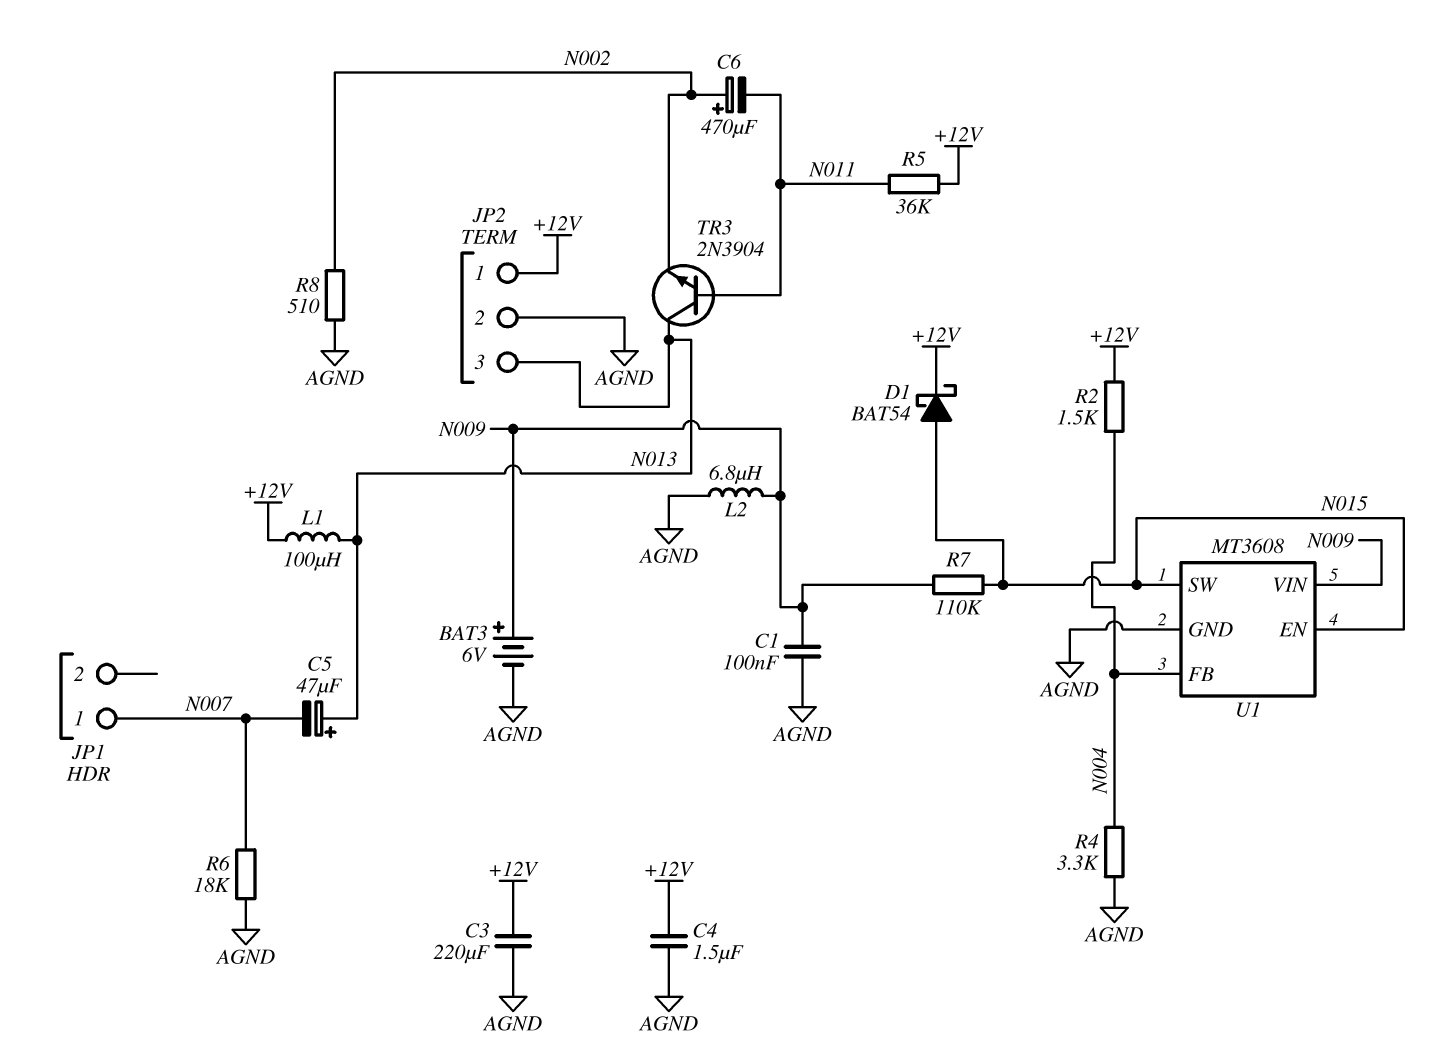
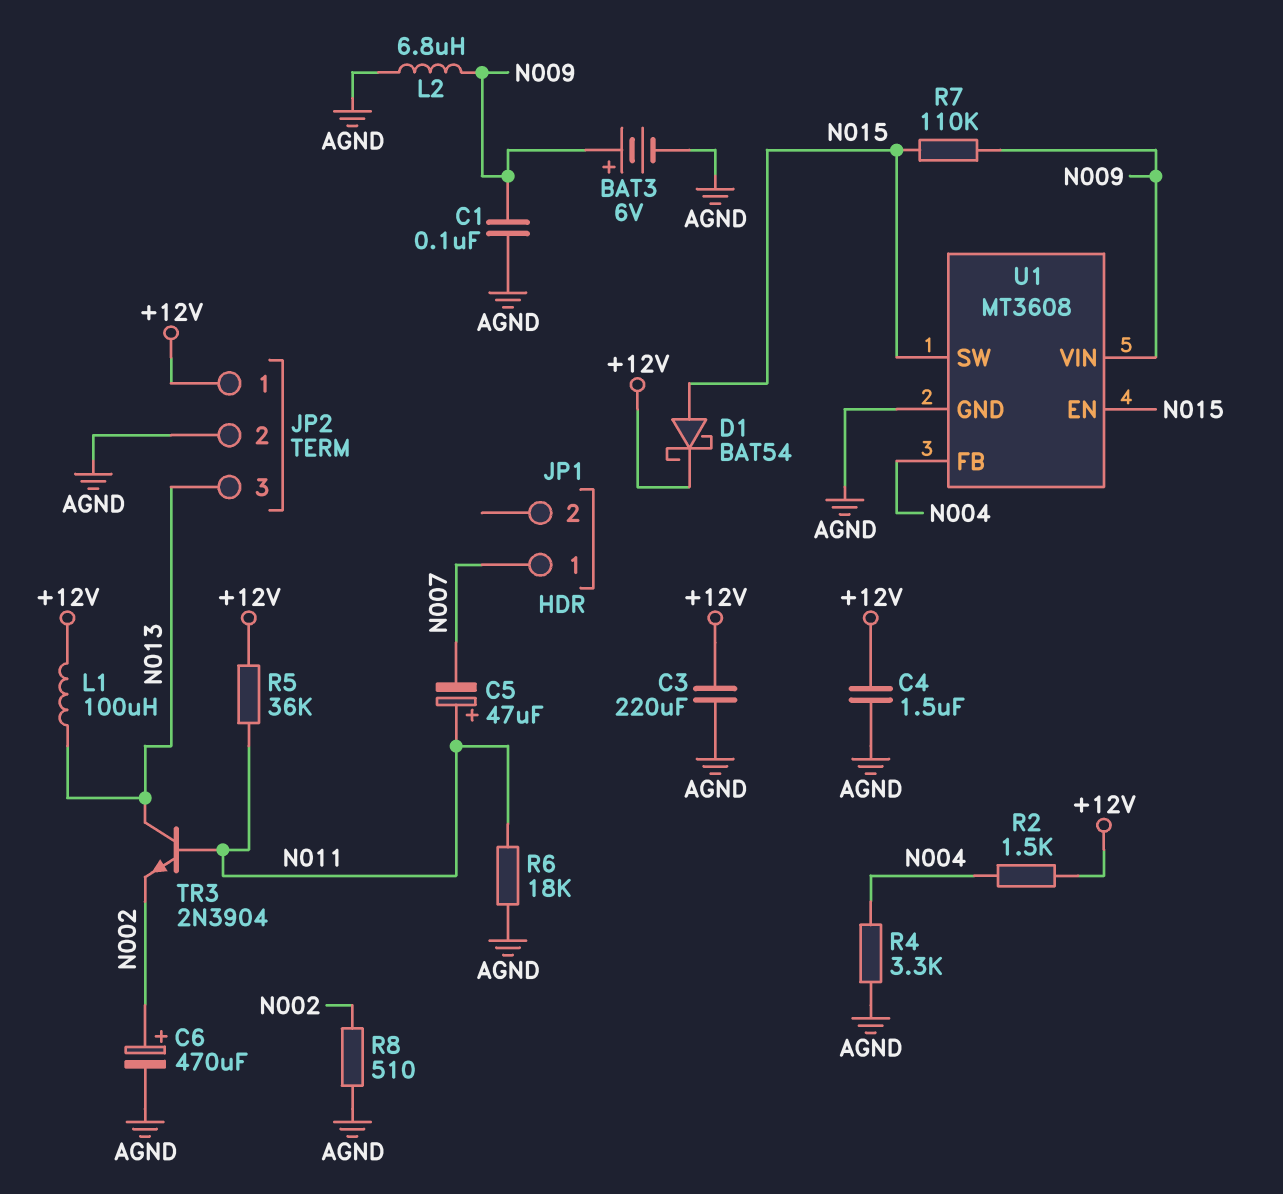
C5: 47uF (plus N013, minus N007) -> 47uF (plus N011, minus N007)
C6: 470uF (plus N002, minus N011) -> 470uF (plus N002, minus AGND)
R6: 18k (AGND, N007) -> 18k (AGND, N011)

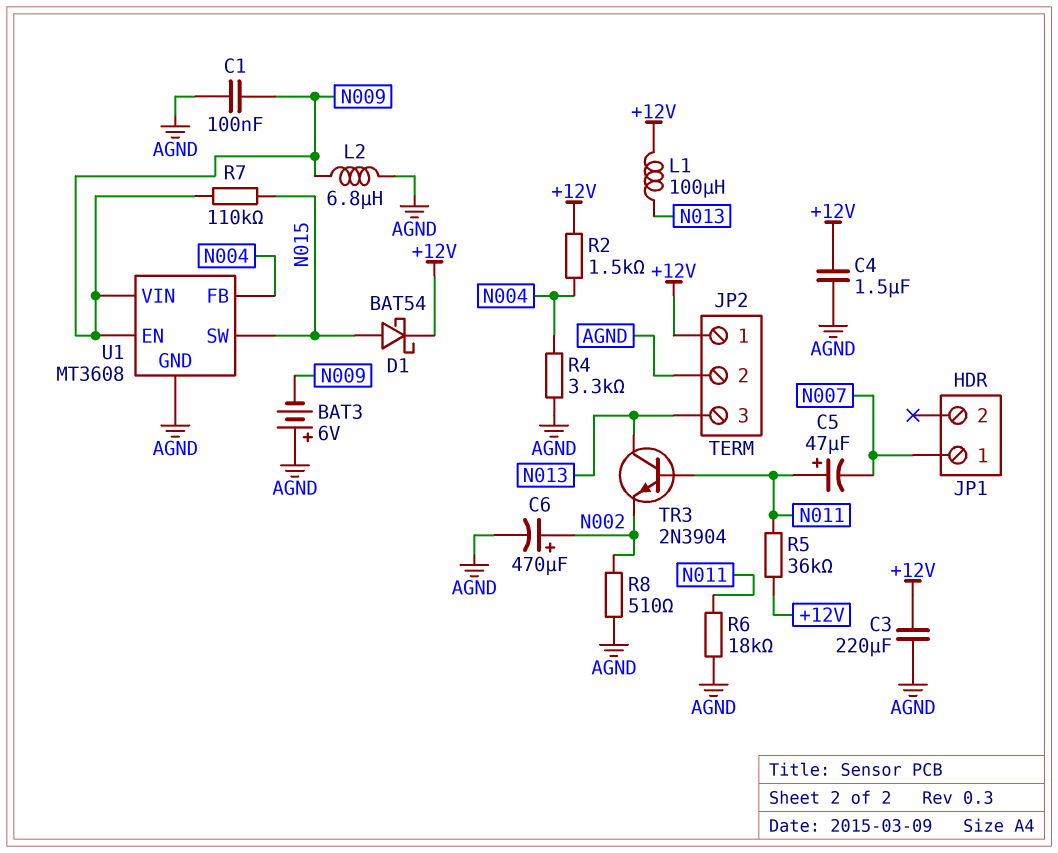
BAT3: 6V (plus N009, minus AGND) -> 6V (plus AGND, minus N009)
U1 pin EN: N015 -> N009

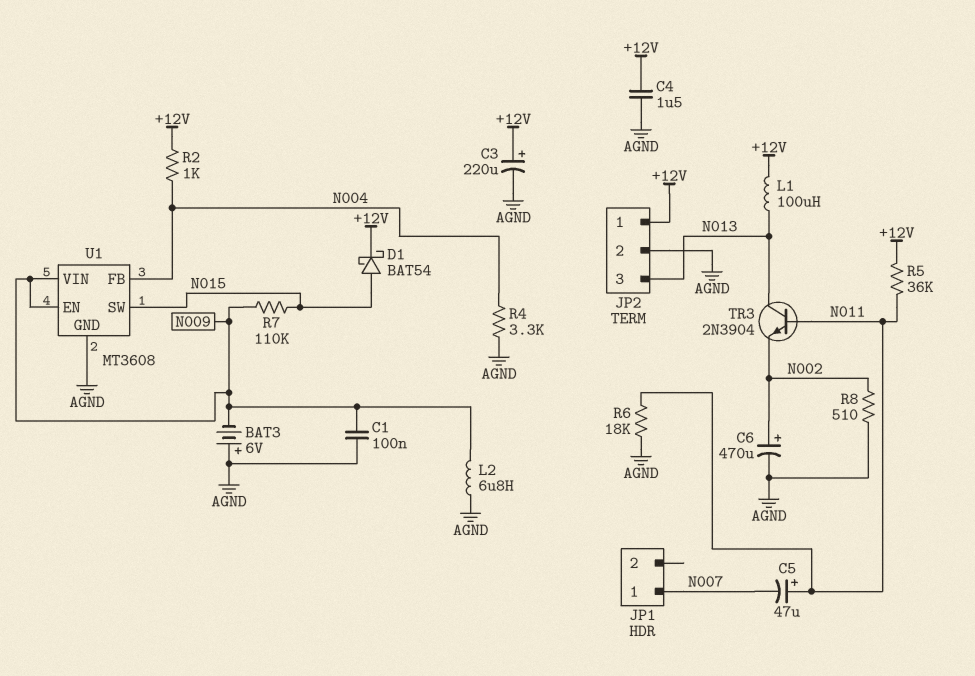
C3: 220uF (+12V, AGND) -> 220uF (plus +12V, minus AGND)
R2: 1.5k (+12V, N004) -> 1k (+12V, N004)

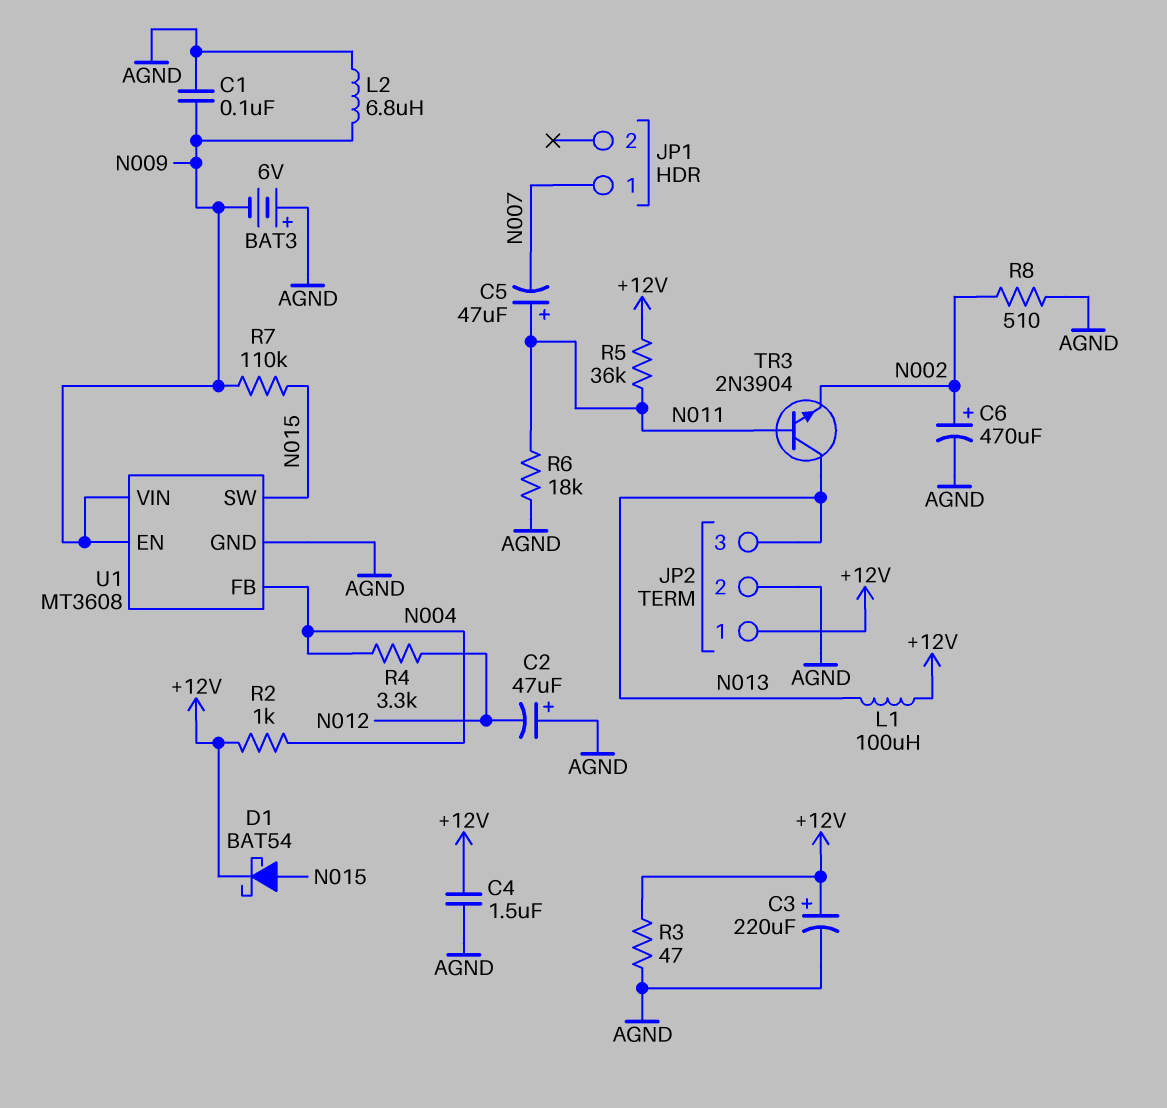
C2: none -> 47uF (plus AGND, minus N012)
R3: none -> 47 (+12V, AGND)
R4: 3.3k (AGND, N004) -> 3.3k (N004, N012)

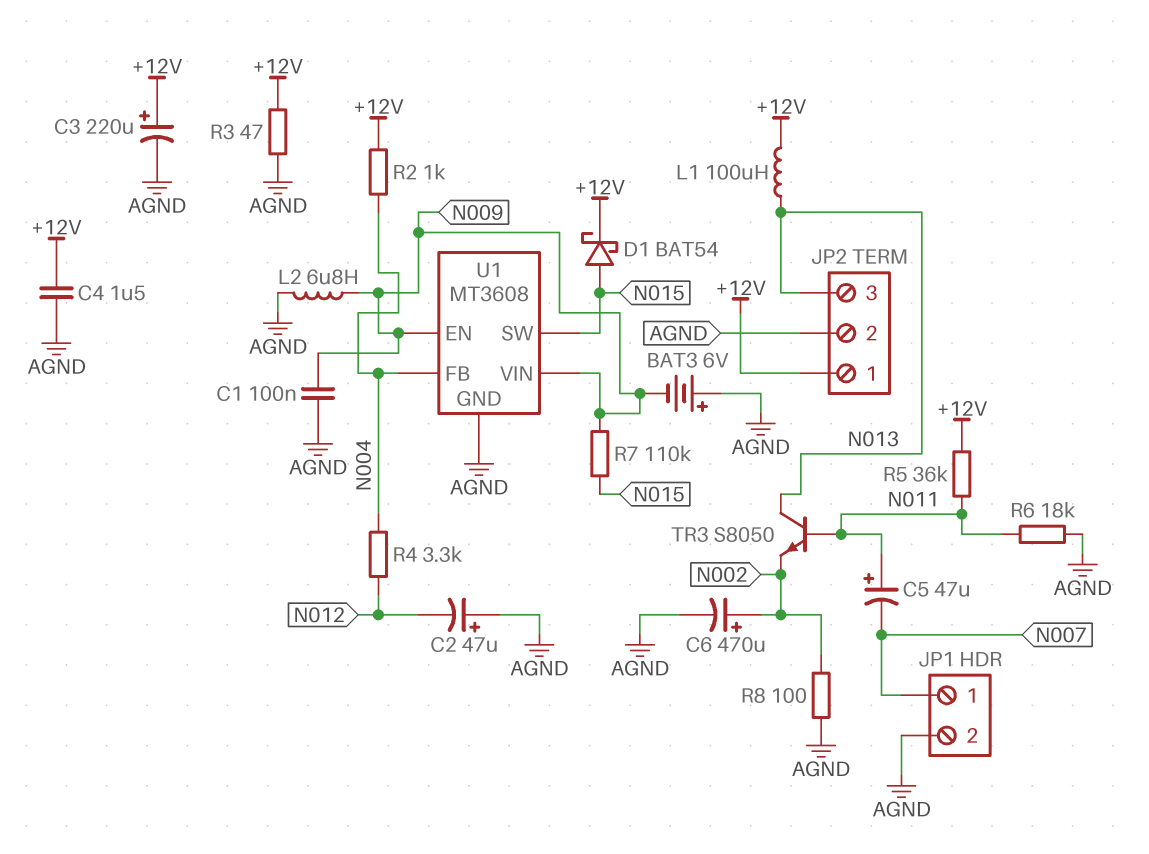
JP1 pin 2: none -> AGND
R8: 510 (AGND, N002) -> 100 (AGND, N002)
TR3: NPN 2N3904 (B N011, C N013, E N002) -> NPN S8050 (B N011, C N013, E N002)

